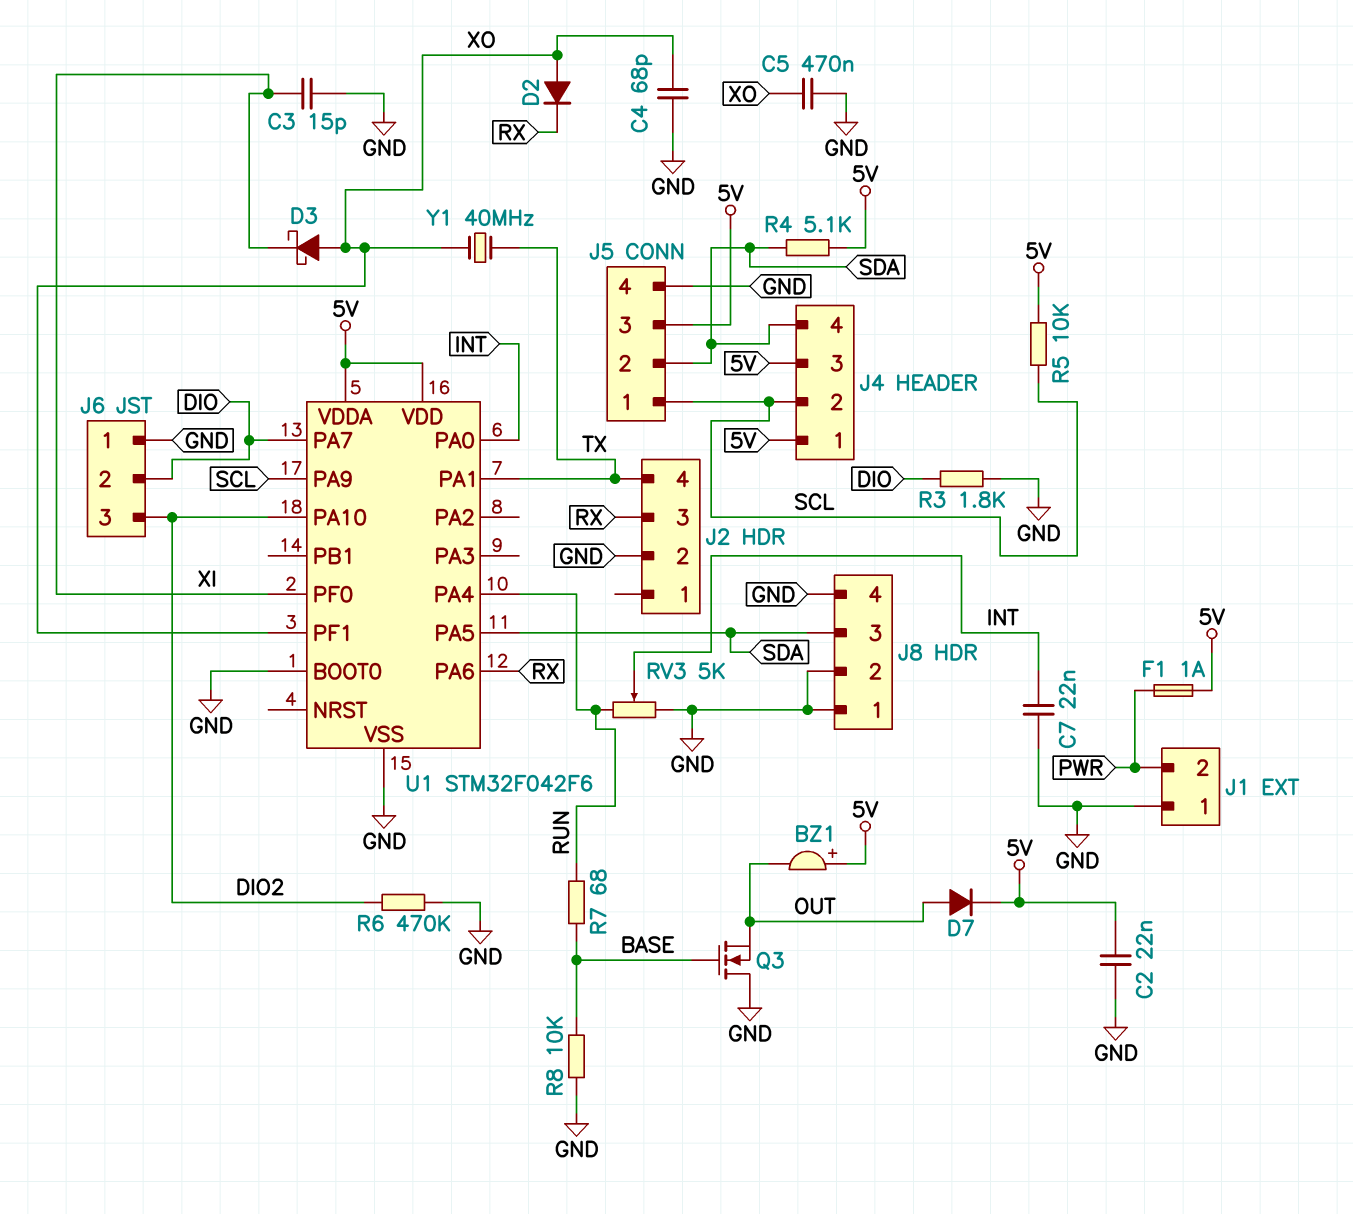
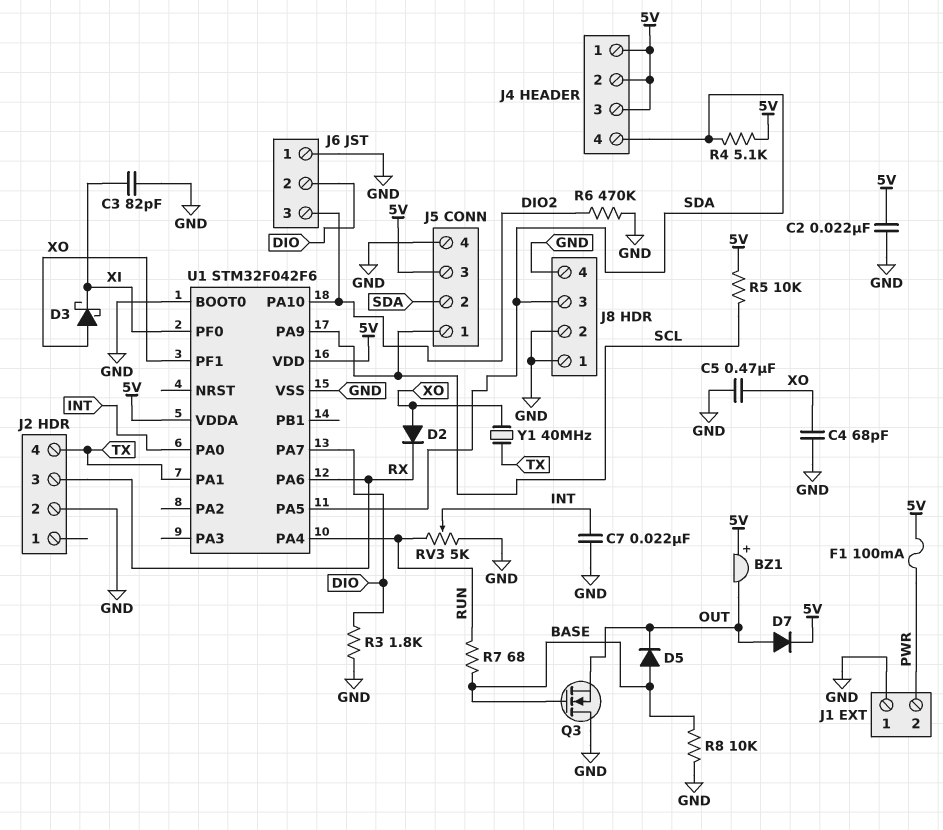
C3: 15pF (GND, XI) -> 82pF (GND, XI)
D5: none -> diode (A BASE, K OUT)
F1: 1A (5V, PWR) -> 100mA (5V, PWR)
J4 pin 2: SCL -> 5V

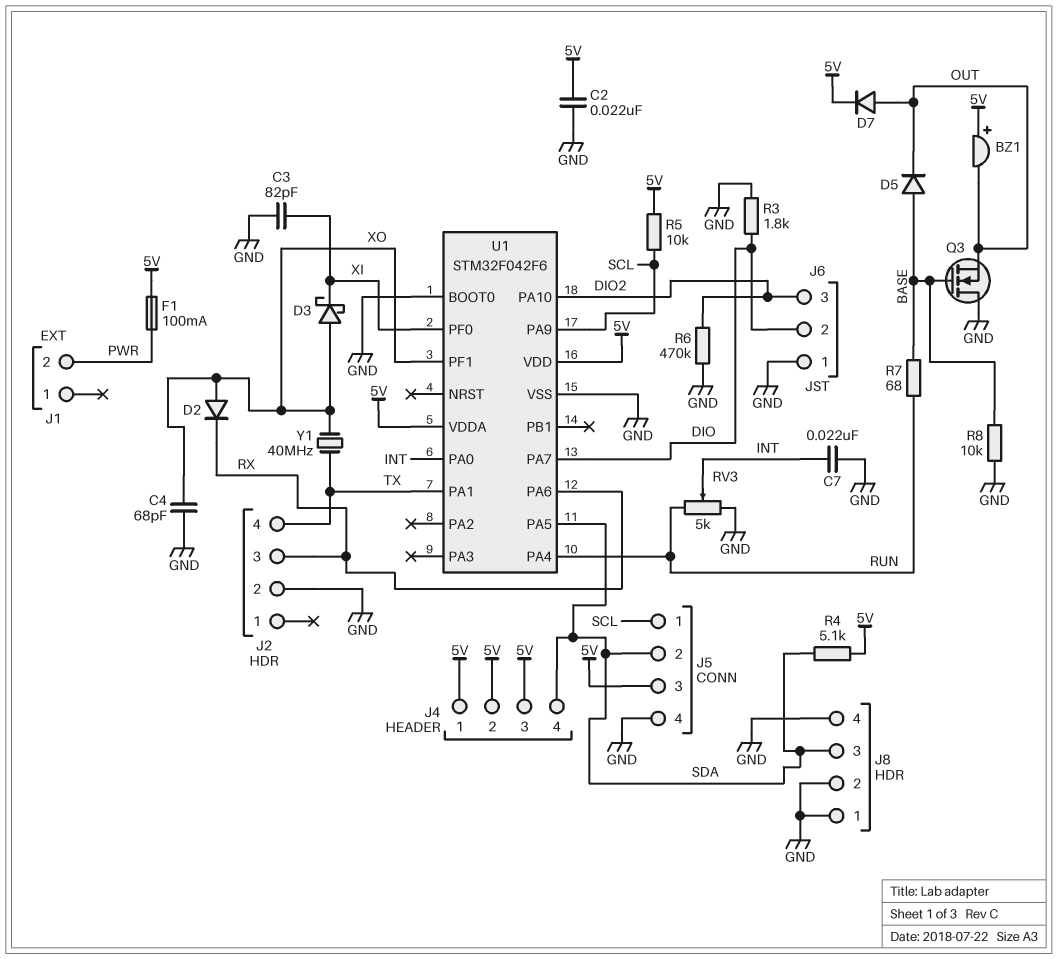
C5: 470nF (GND, XO) -> none
J1 pin 1: GND -> none

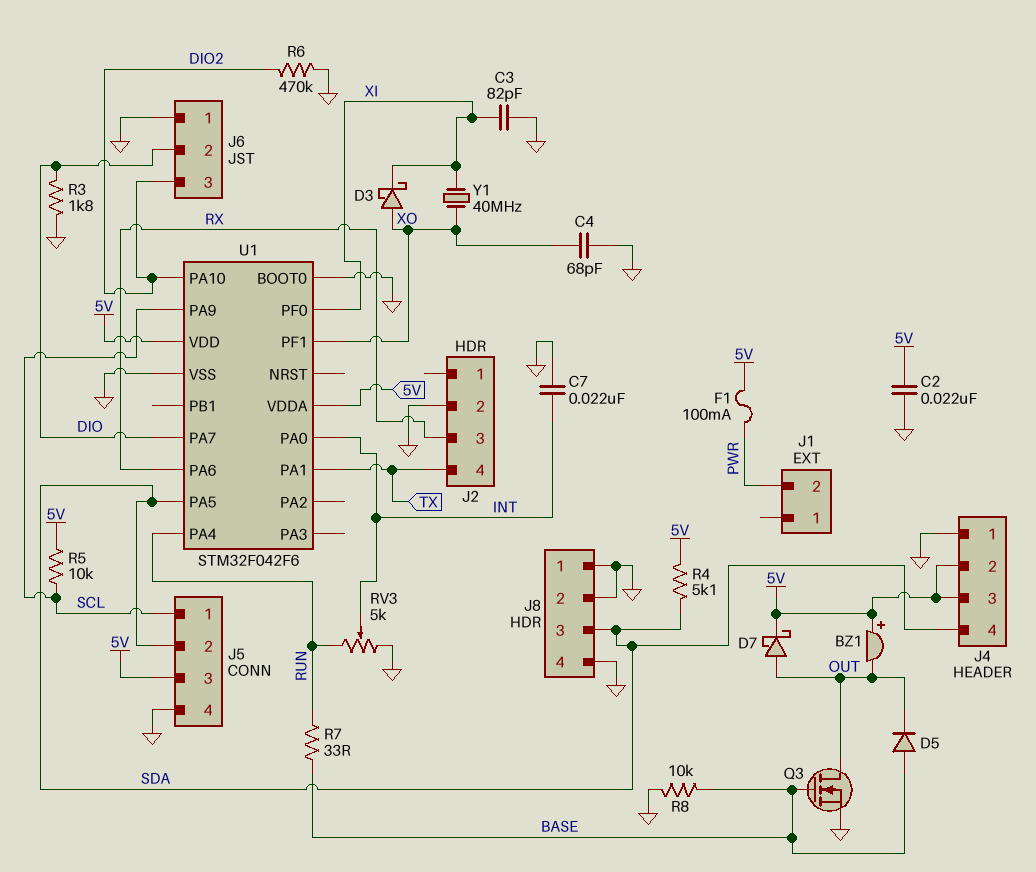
D2: diode (A XO, K RX) -> none
D7: diode (A OUT, K 5V) -> schottky (A OUT, K 5V)
J4 pin 1: 5V -> GND
Q3: NMOS (G BASE, D GND, S OUT) -> NMOS (G BASE, D OUT, S GND)
R7: 68 (BASE, RUN) -> 33 (BASE, RUN)
Y1: 40MHz (TX, XO) -> 40MHz (XI, XO)

